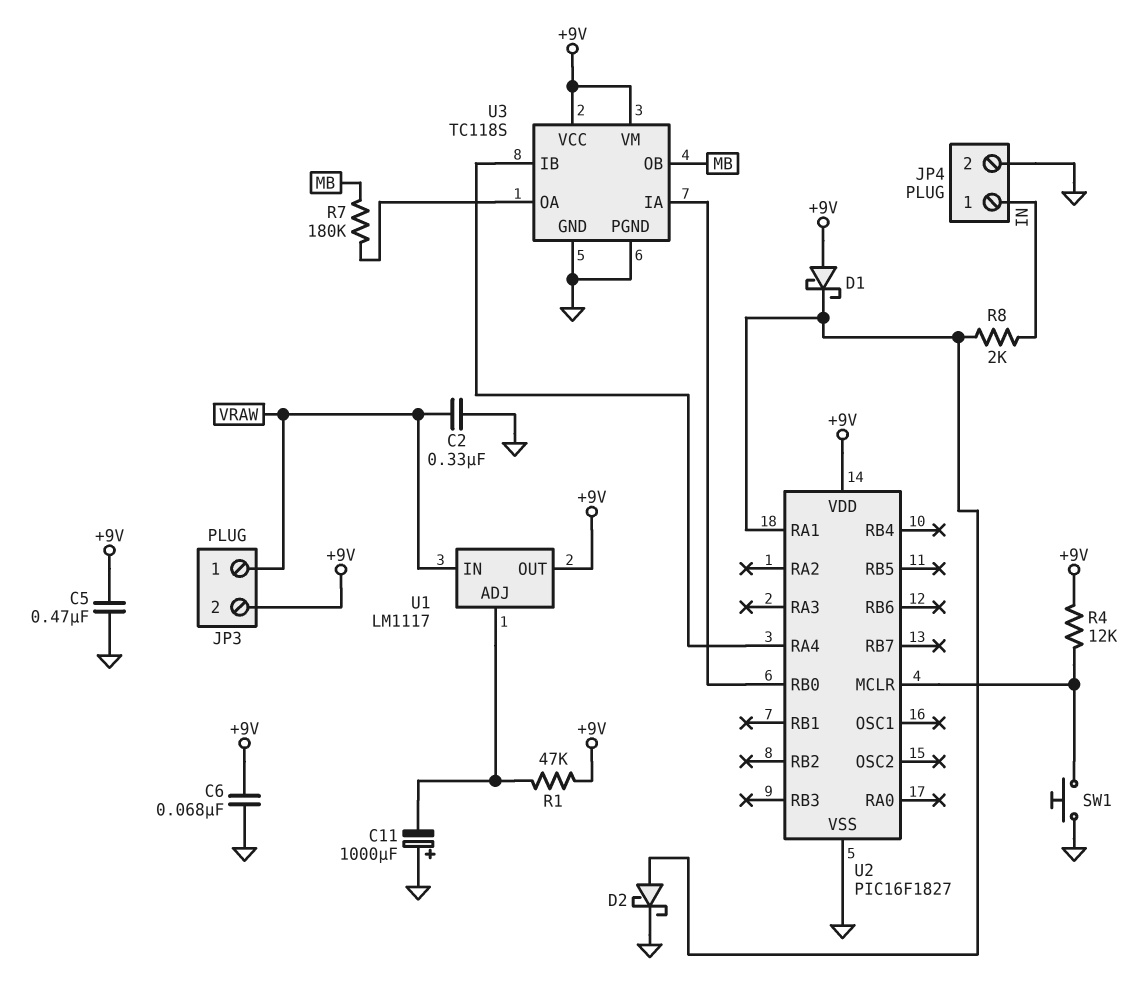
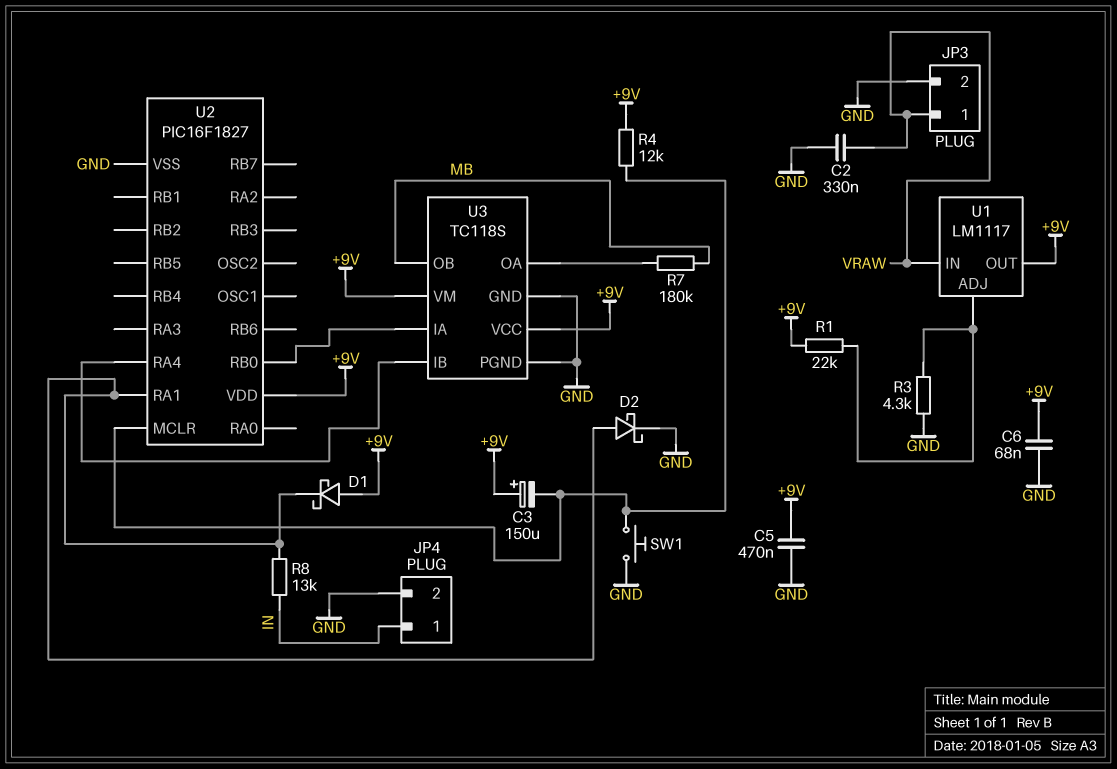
C3: none -> 150uF (plus +9V, minus U2/MCLR)
C11: 1000uF (plus GND, minus U1/ADJ) -> none
JP3 pin 2: +9V -> GND
R1: 47k (+9V, U1/ADJ) -> 22k (+9V, U1/ADJ)
R3: none -> 4.3k (GND, U1/ADJ)
R8: 2k (IN, U2/RA1) -> 13k (IN, U2/RA1)

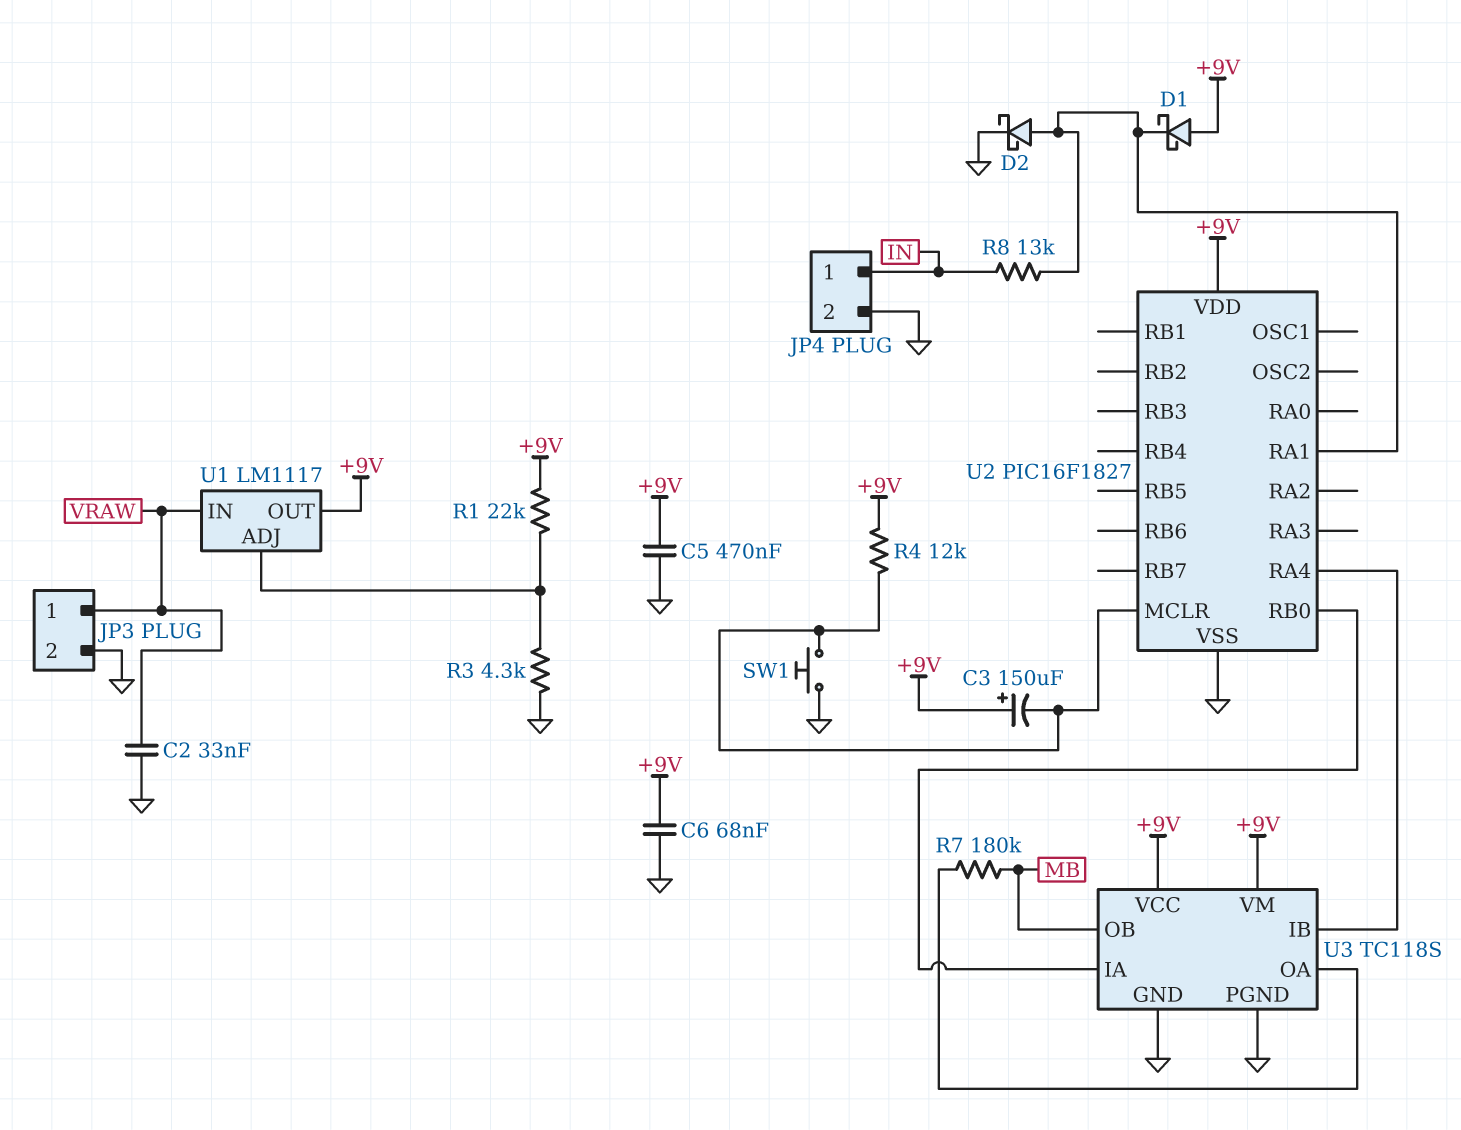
C2: 330nF (GND, VRAW) -> 33nF (GND, VRAW)

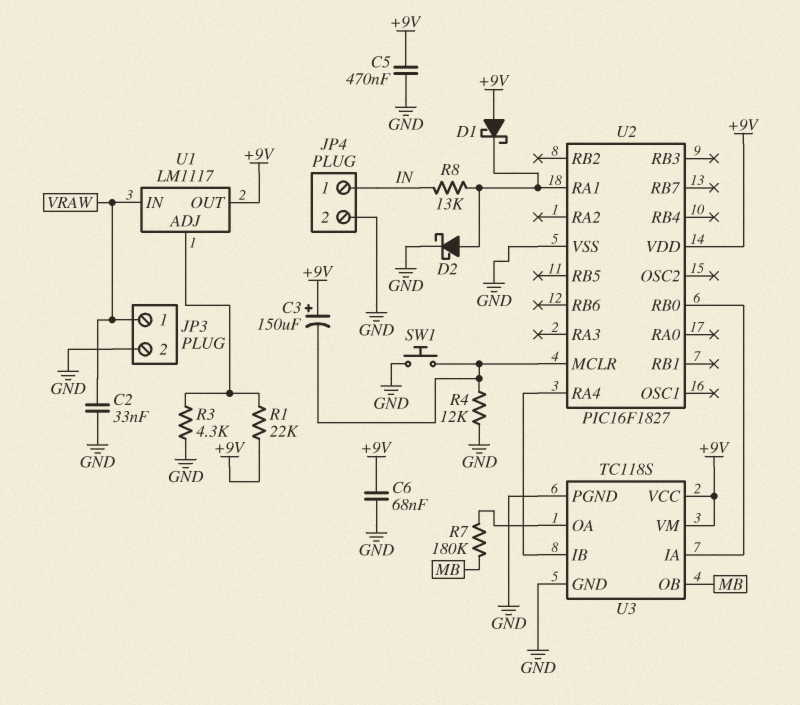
R4: 12k (+9V, U2/MCLR) -> 12k (GND, U2/MCLR)

